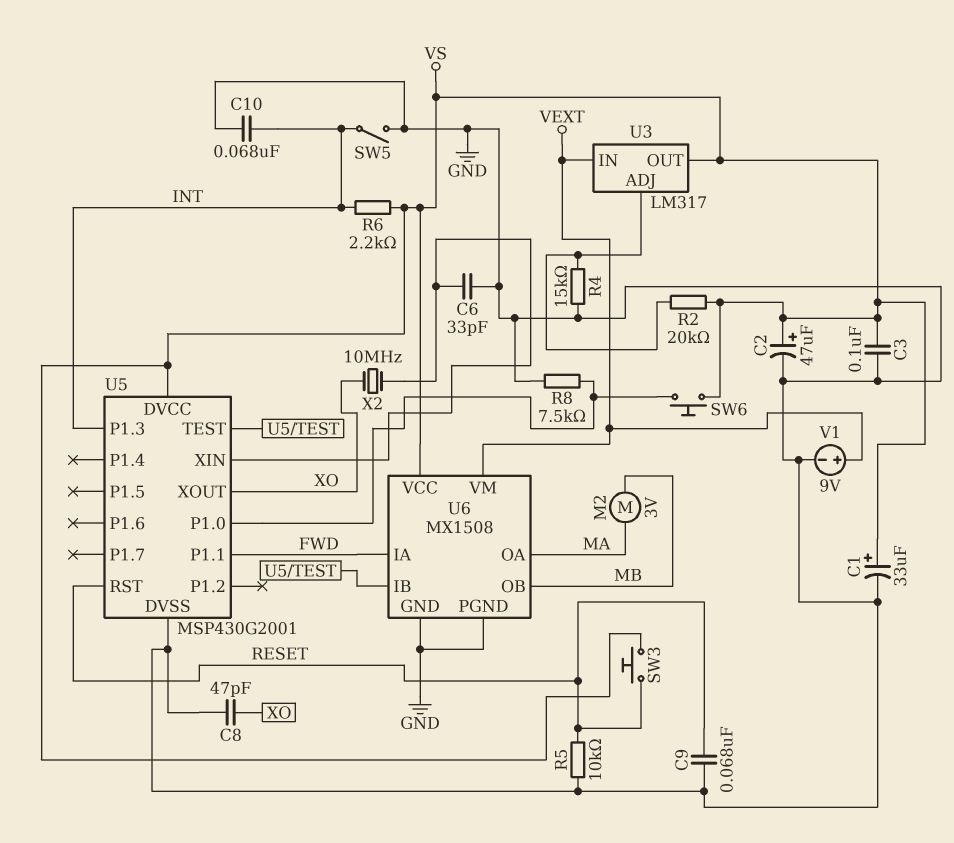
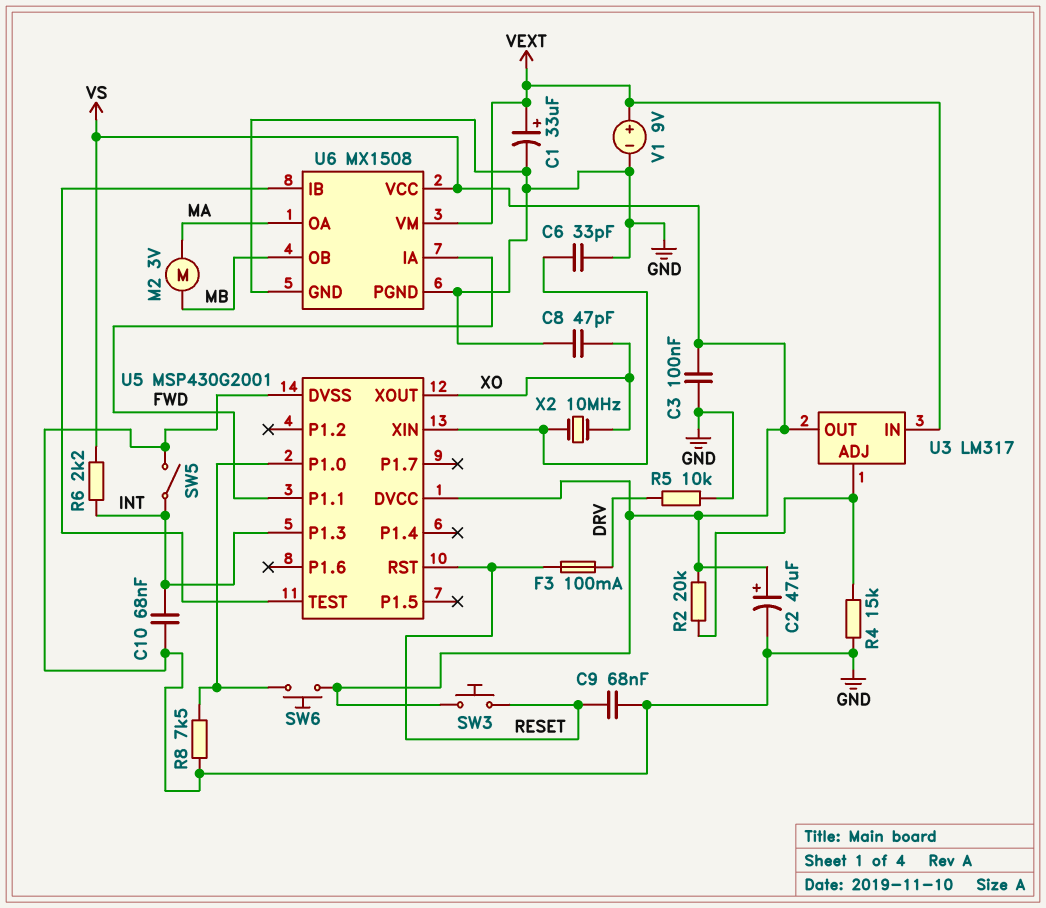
C1: 33uF (plus VS, minus GND) -> 33uF (plus VEXT, minus GND)
F3: none -> 100mA (DRV, RESET)
R5: 10k (GND, RESET) -> 10k (DRV, GND)

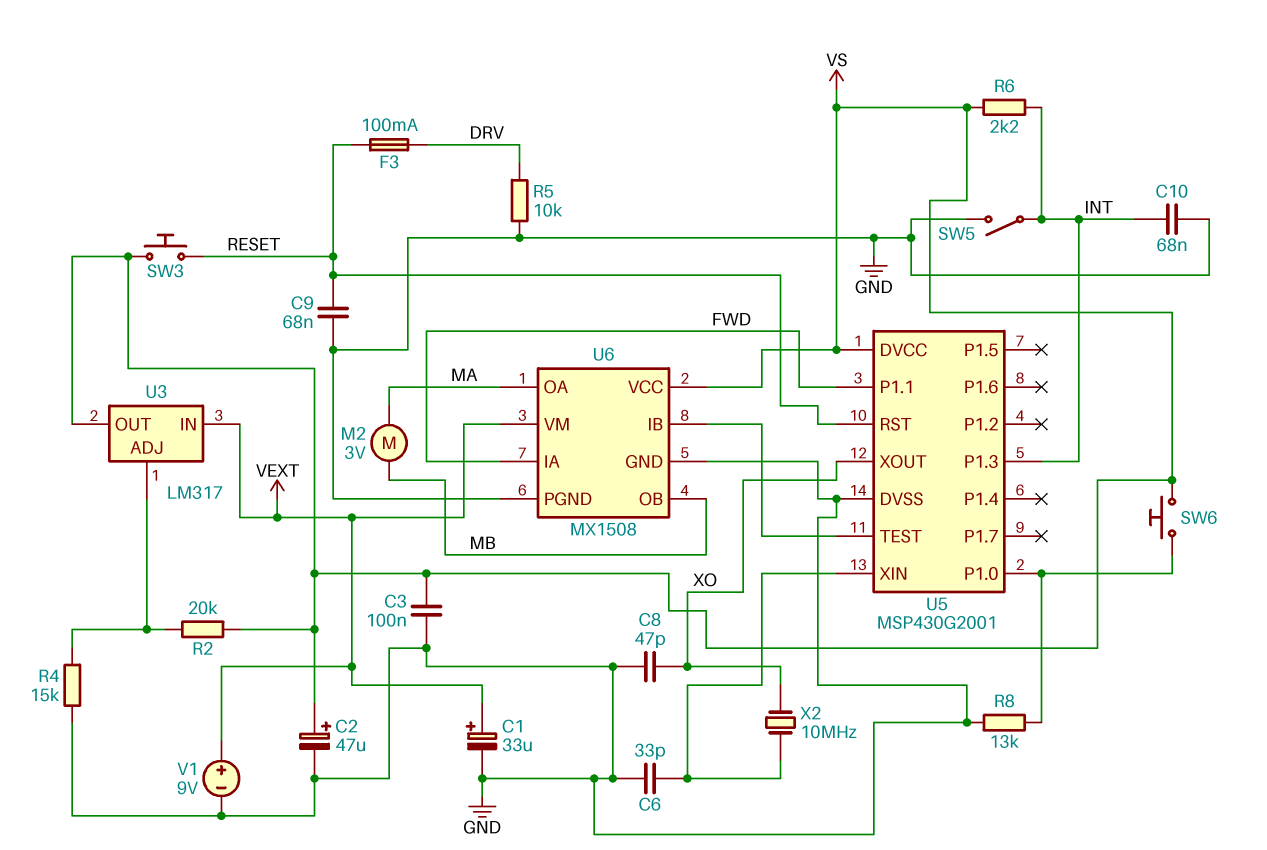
R8: 7.5k (GND, U5/P1.0) -> 13k (GND, U5/P1.0)

